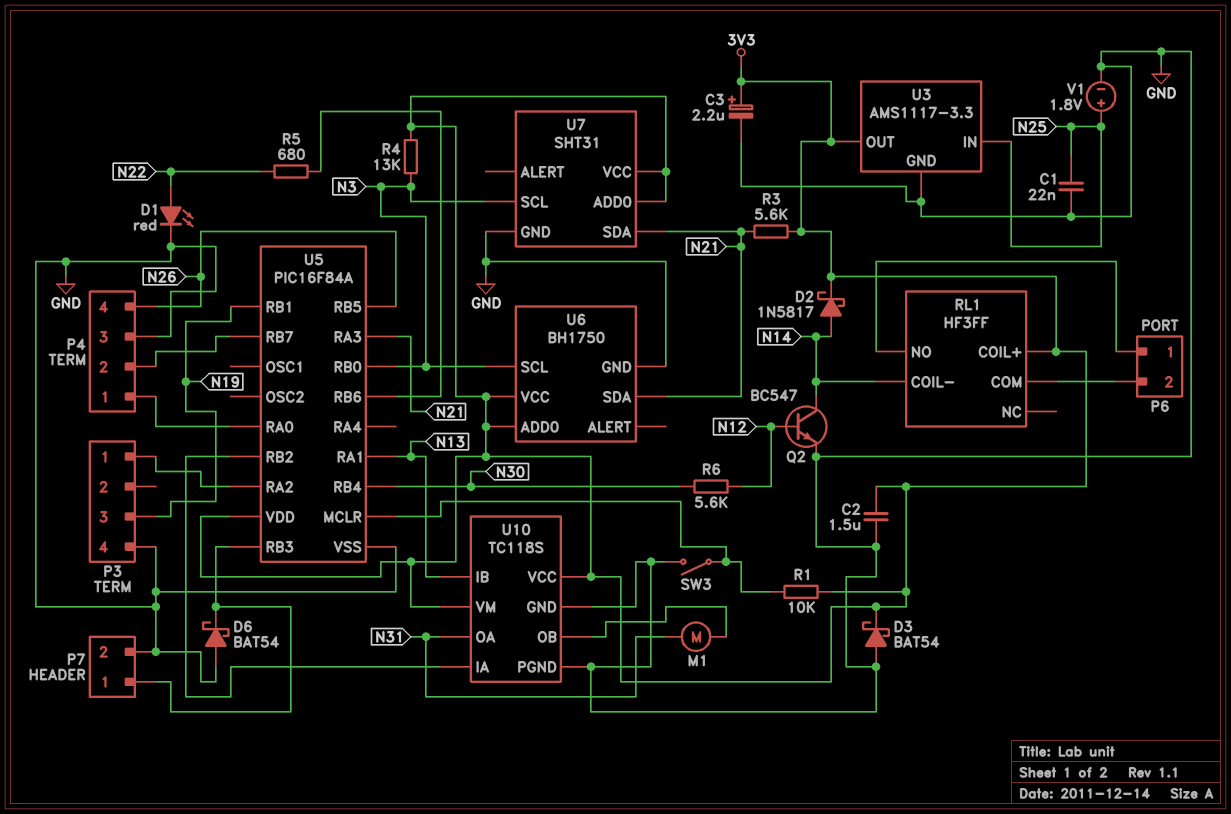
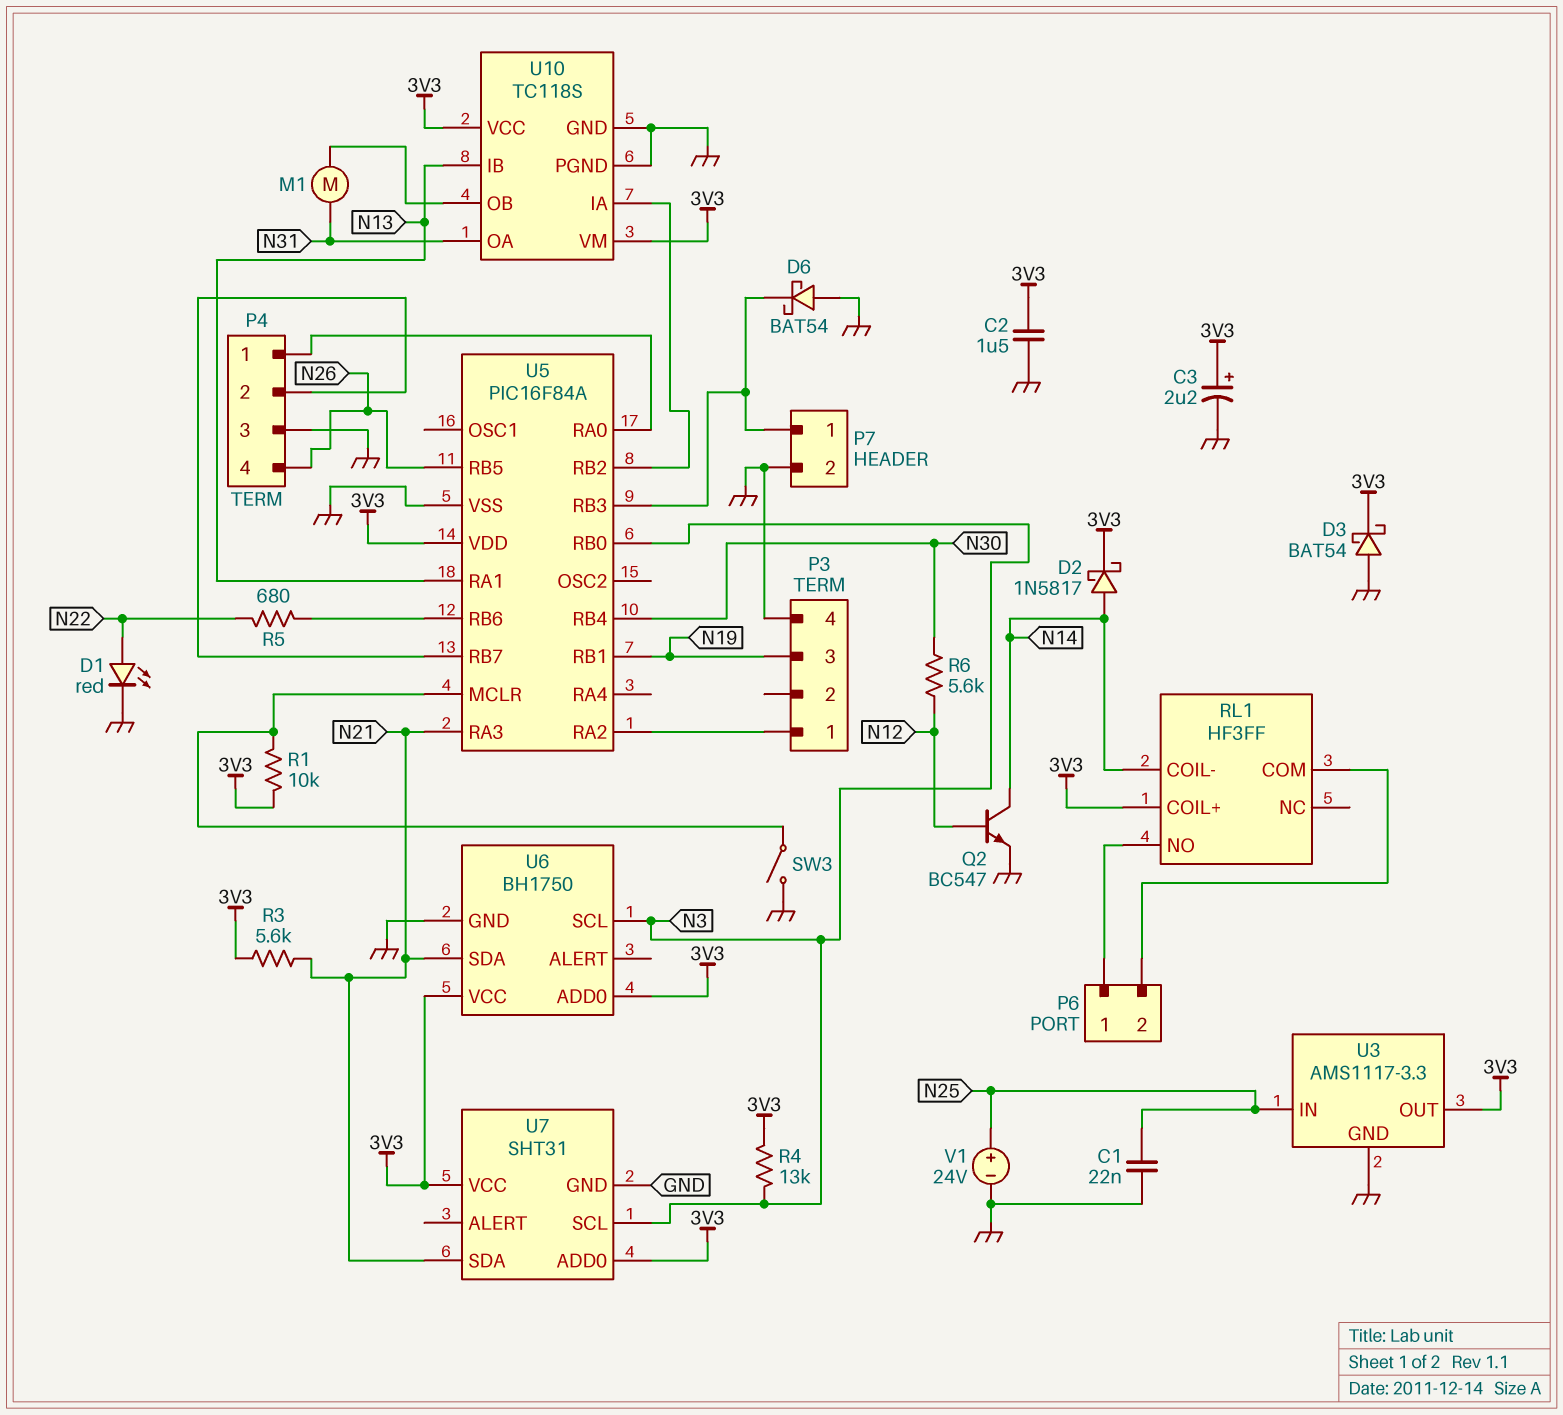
V1: 1.8V (plus N25, minus GND) -> 24V (plus N25, minus GND)

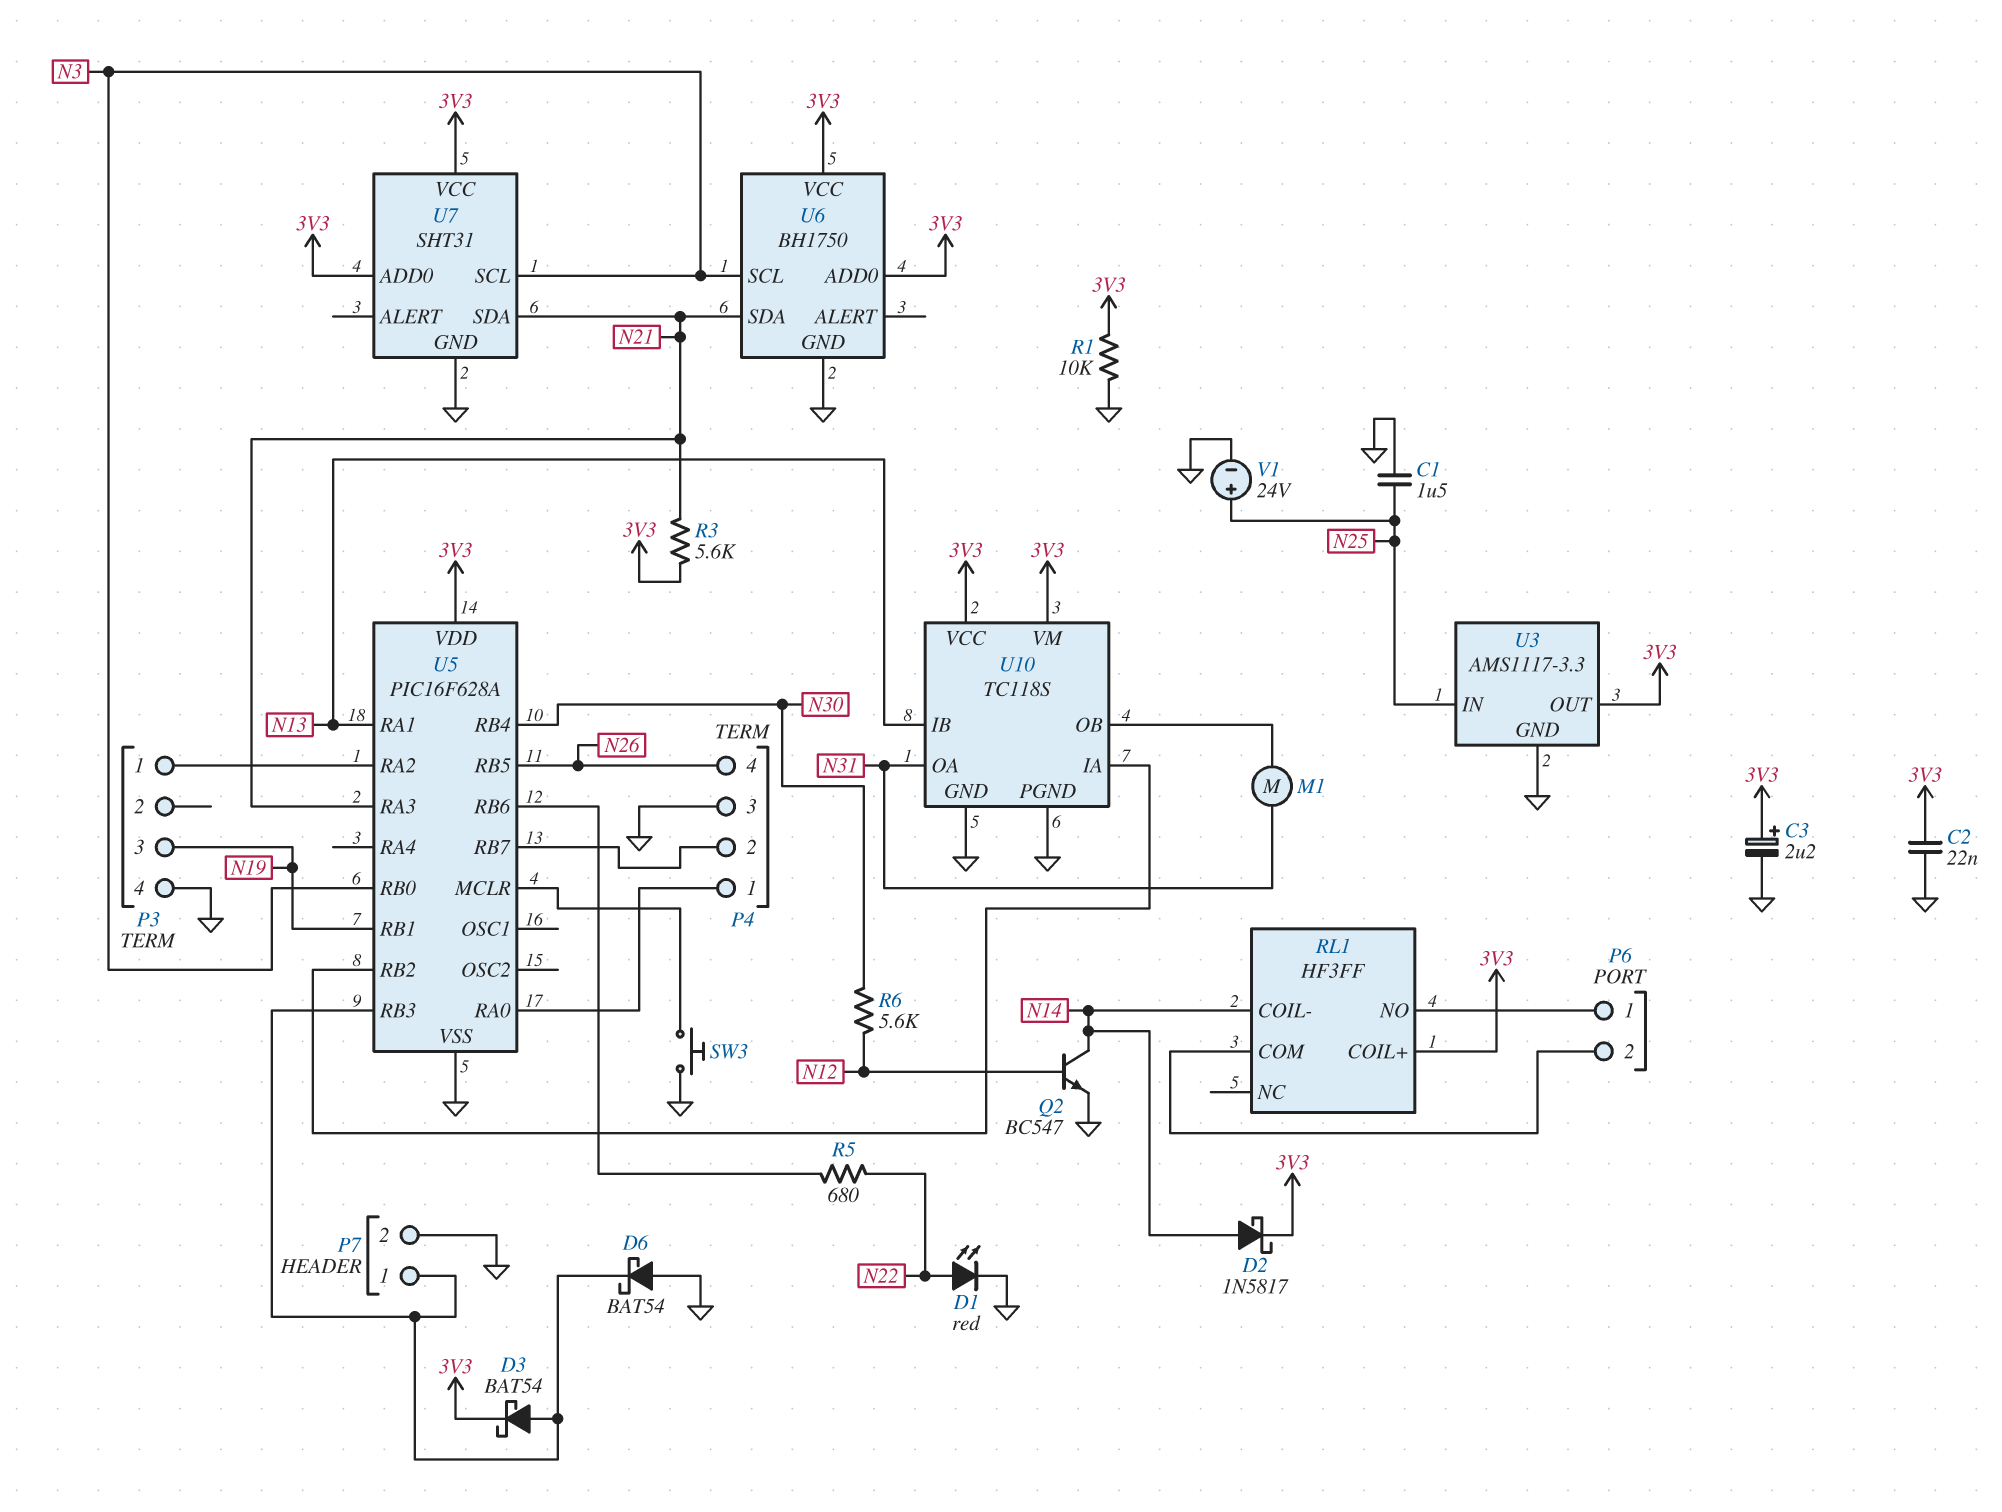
C1: 22nF (GND, N25) -> 1.5uF (GND, N25)
C2: 1.5uF (3V3, GND) -> 22nF (3V3, GND)
D3: schottky BAT54 (A GND, K 3V3) -> schottky BAT54 (A P7/1, K 3V3)
R1: 10k (3V3, U5/MCLR) -> 10k (3V3, GND)
R4: 13k (3V3, N3) -> none
SW3: switch (GND, U5/MCLR) -> button (GND, U5/MCLR)
U5: PIC16F84A -> PIC16F628A

